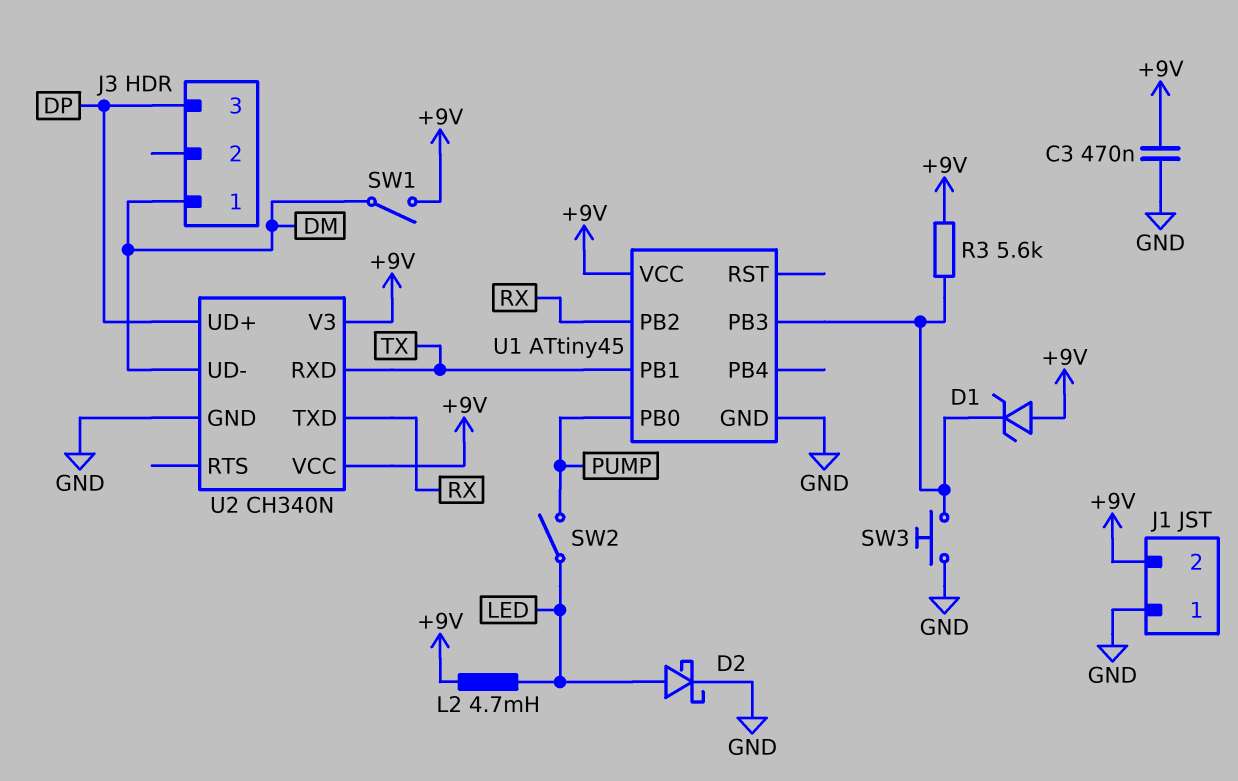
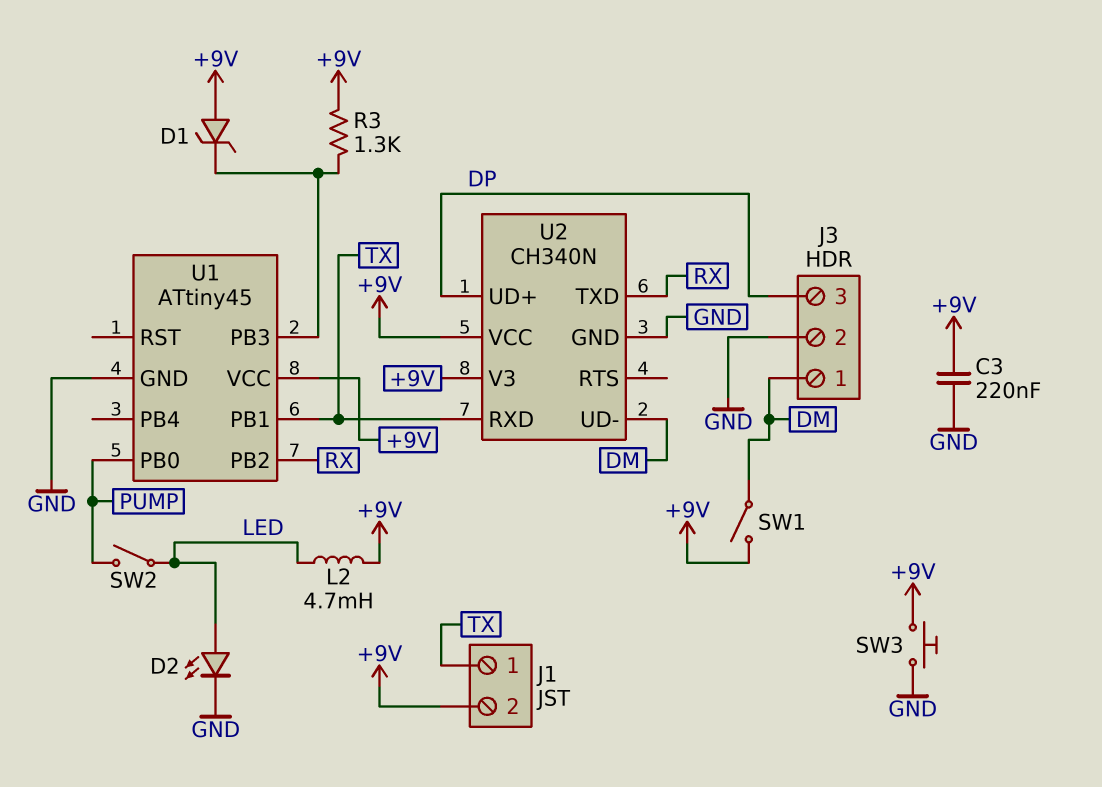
C3: 470nF (+9V, GND) -> 220nF (+9V, GND)
D2: schottky (A LED, K GND) -> LED (A LED, K GND)
J1 pin 1: GND -> TX
J3 pin 2: none -> GND
R3: 5.6k (+9V, U1/PB3) -> 1.3k (+9V, U1/PB3)
SW3: button (GND, U1/PB3) -> button (+9V, GND)

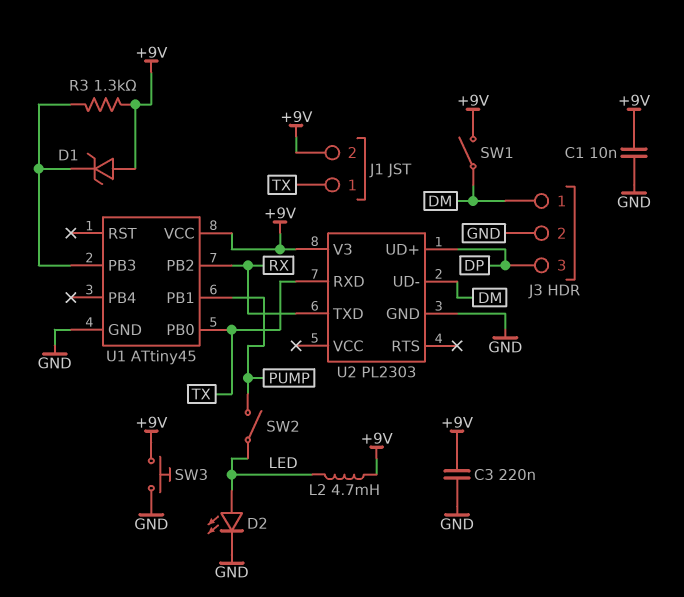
C1: none -> 10nF (+9V, GND)
U1 pin PB0: PUMP -> TX
U1 pin PB1: TX -> PUMP
U2: CH340N -> PL2303
U2 pin VCC: +9V -> none

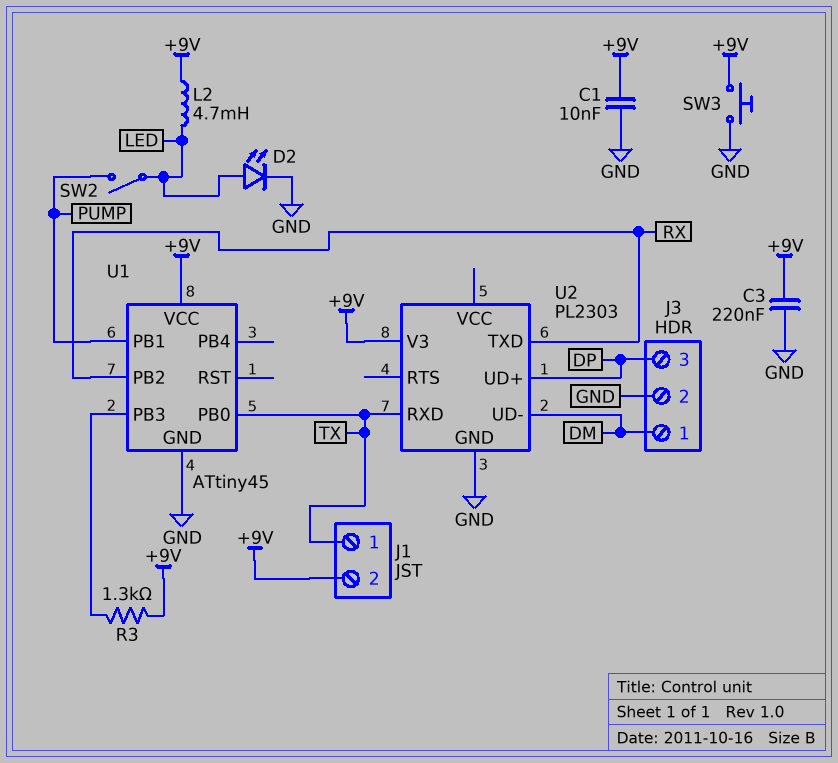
D1: zener (A +9V, K U1/PB3) -> none
SW1: switch (+9V, DM) -> none

